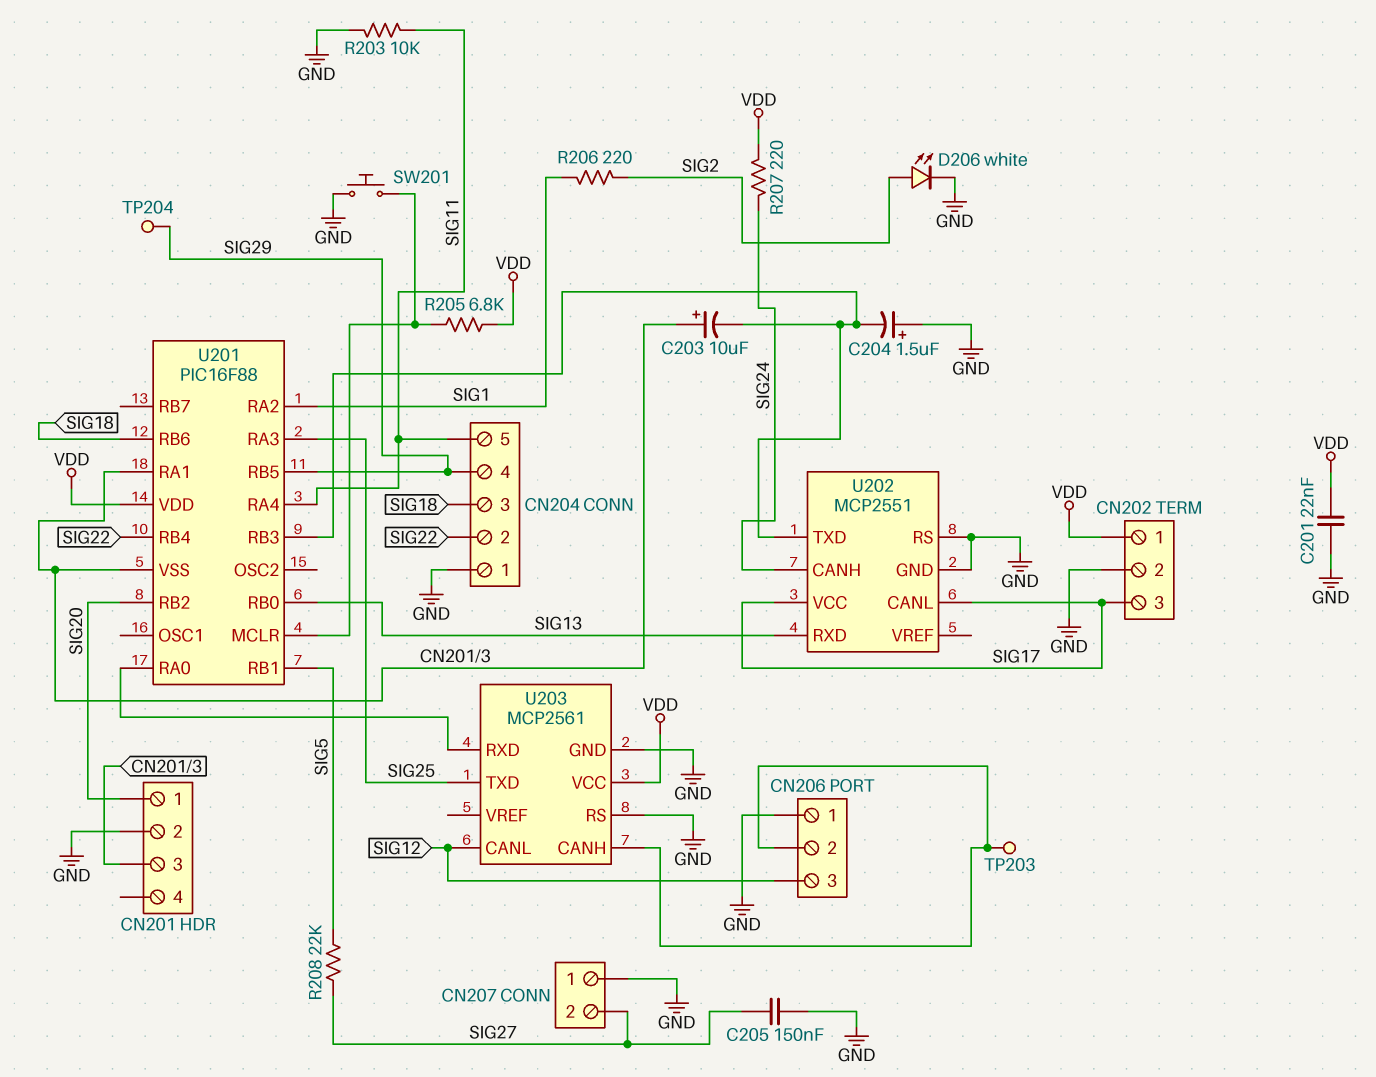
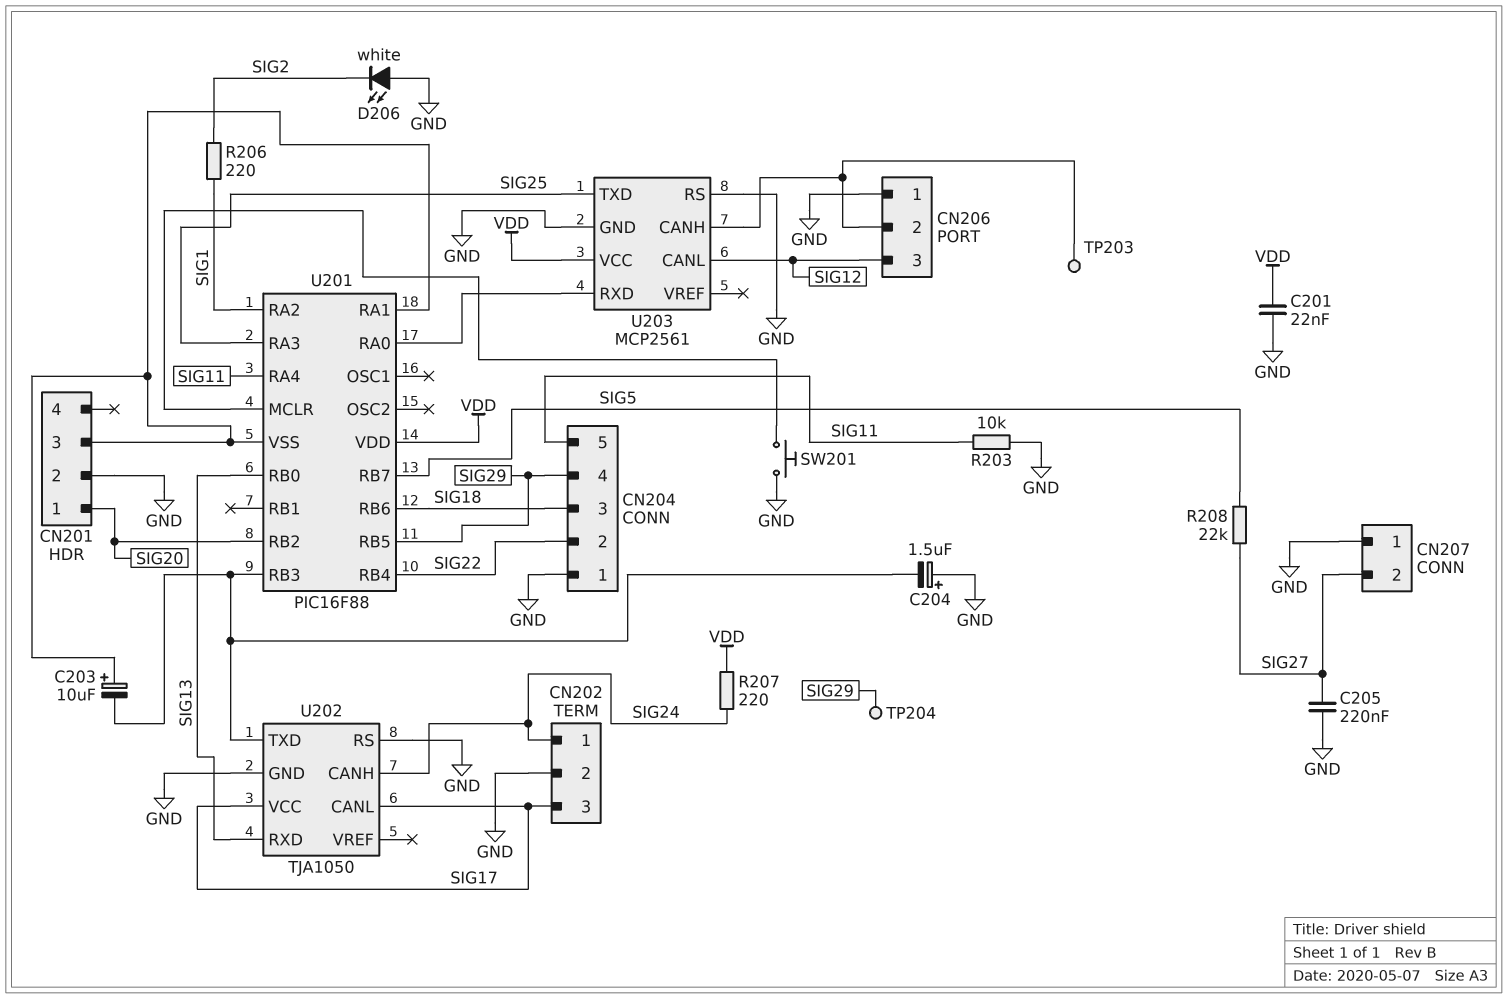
C205: 150nF (GND, SIG27) -> 220nF (GND, SIG27)
CN202 pin 1: VDD -> SIG24
D206: LED white (A SIG2, K GND) -> LED white (A GND, K SIG2)
R205: 6.8k (U201/MCLR, VDD) -> none
U201 pin RB1: SIG5 -> none
U201 pin RB7: none -> SIG5
U202: MCP2551 -> TJA1050

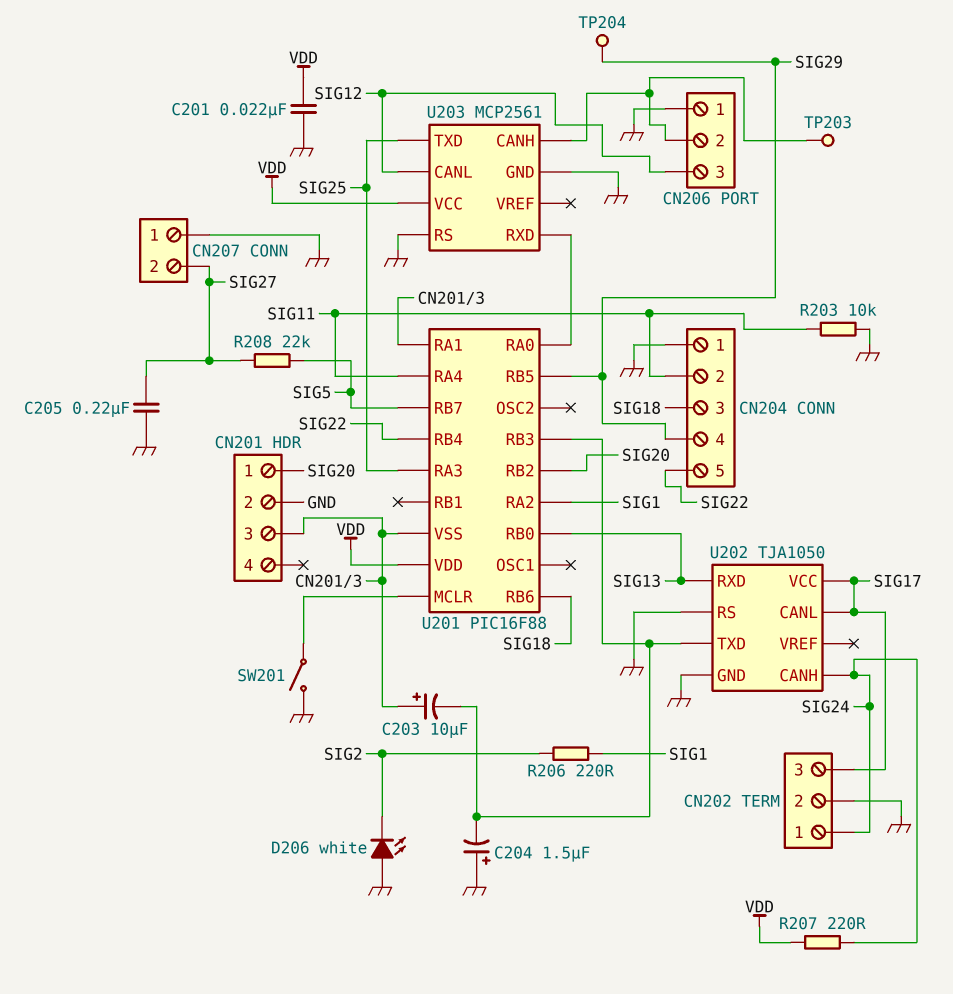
CN204 pin 2: SIG22 -> SIG11
CN204 pin 5: SIG11 -> SIG22
SW201: button (GND, U201/MCLR) -> switch (GND, U201/MCLR)

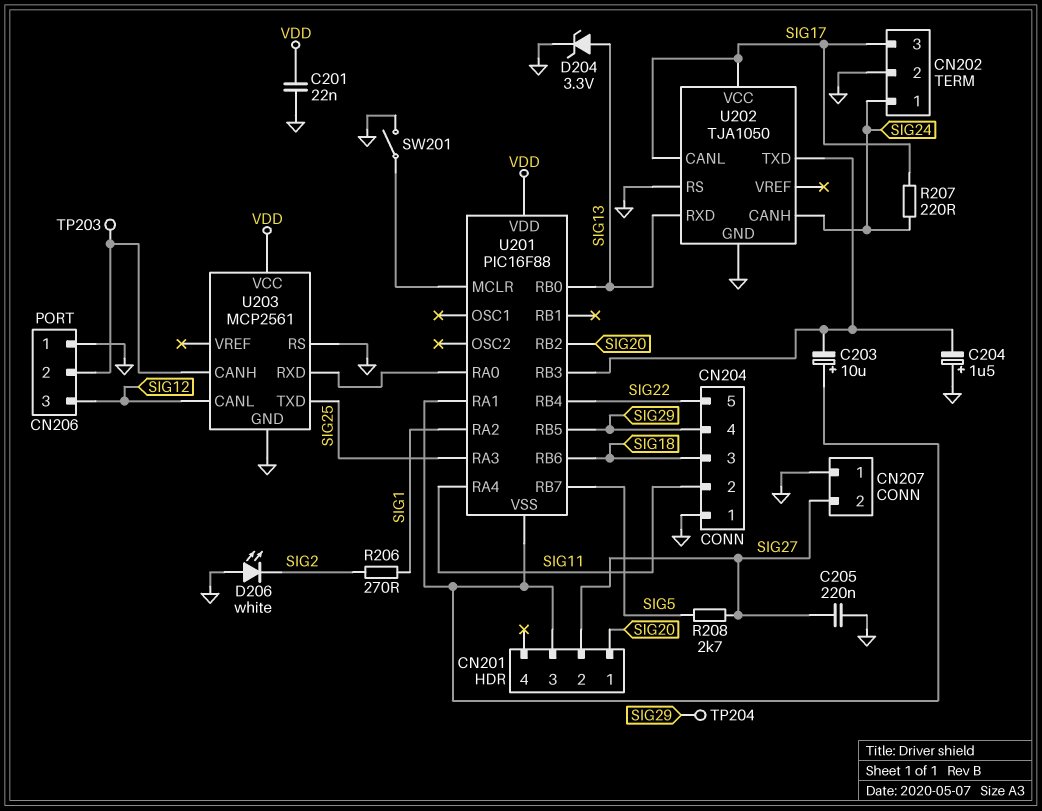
CN201 pin 2: GND -> SIG27
D204: none -> zener 3.3V (A SIG13, K GND)
R203: 10k (GND, SIG11) -> none
R206: 220 (SIG1, SIG2) -> 270 (SIG1, SIG2)
R207: 220 (SIG24, VDD) -> 220 (SIG17, SIG24)
R208: 22k (SIG5, SIG27) -> 2.7k (SIG5, SIG27)

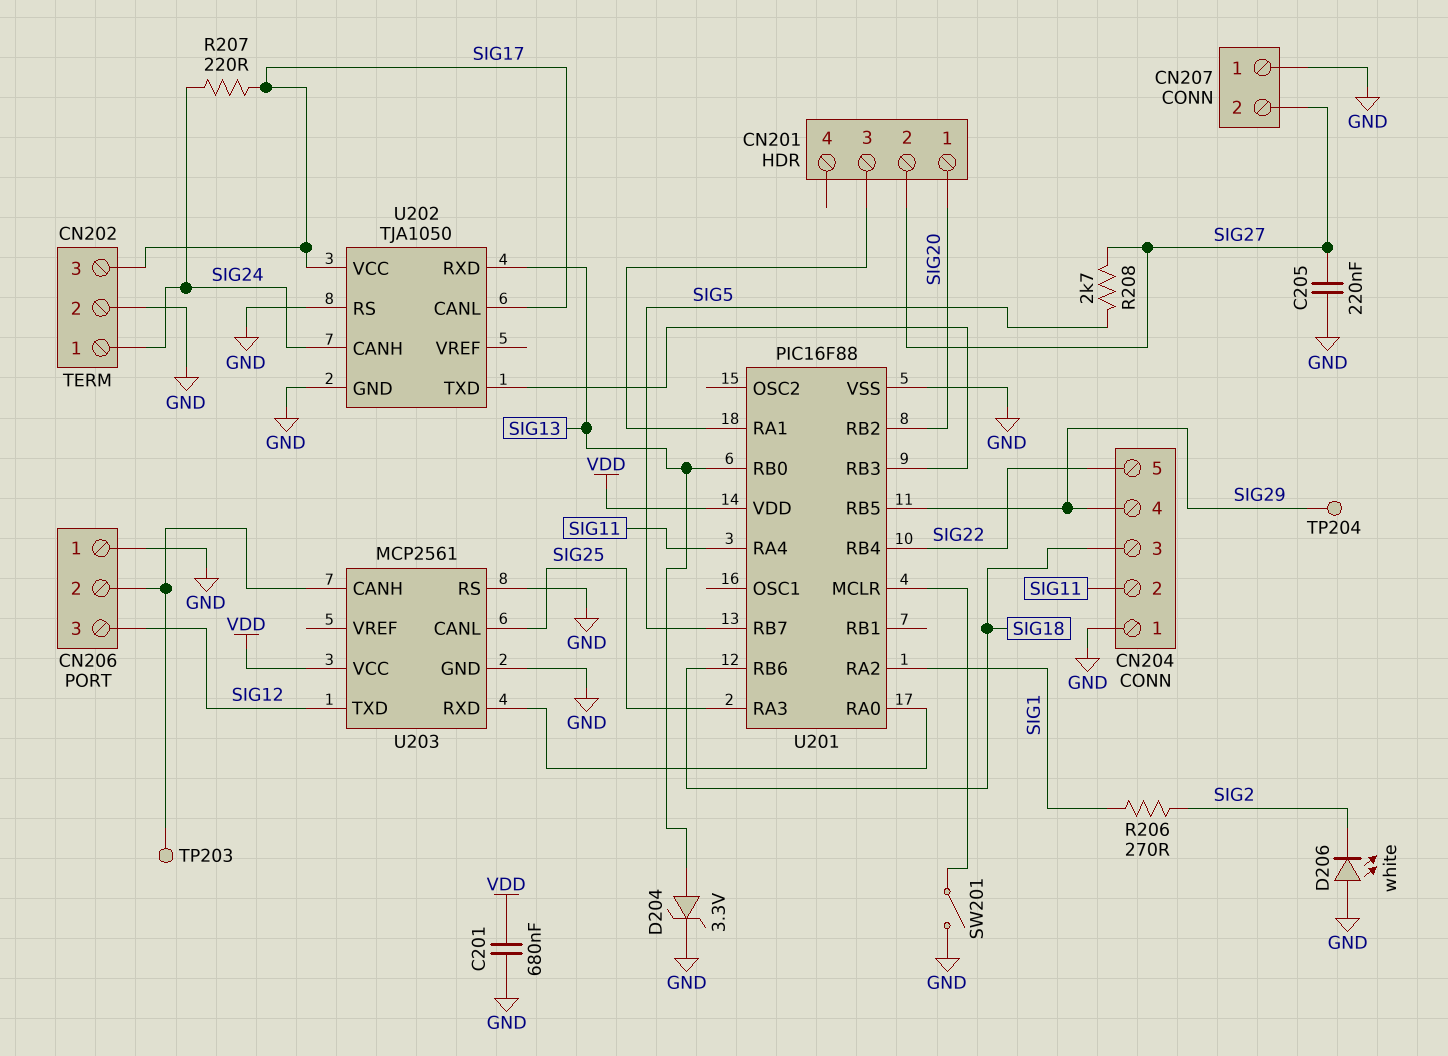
C201: 22nF (GND, VDD) -> 680nF (GND, VDD)
C203: 10uF (plus CN201/3, minus U201/RB3) -> none
C204: 1.5uF (plus GND, minus U201/RB3) -> none
U201 pin VSS: CN201/3 -> GND
U203 pin CANL: SIG12 -> SIG25
U203 pin TXD: SIG25 -> SIG12

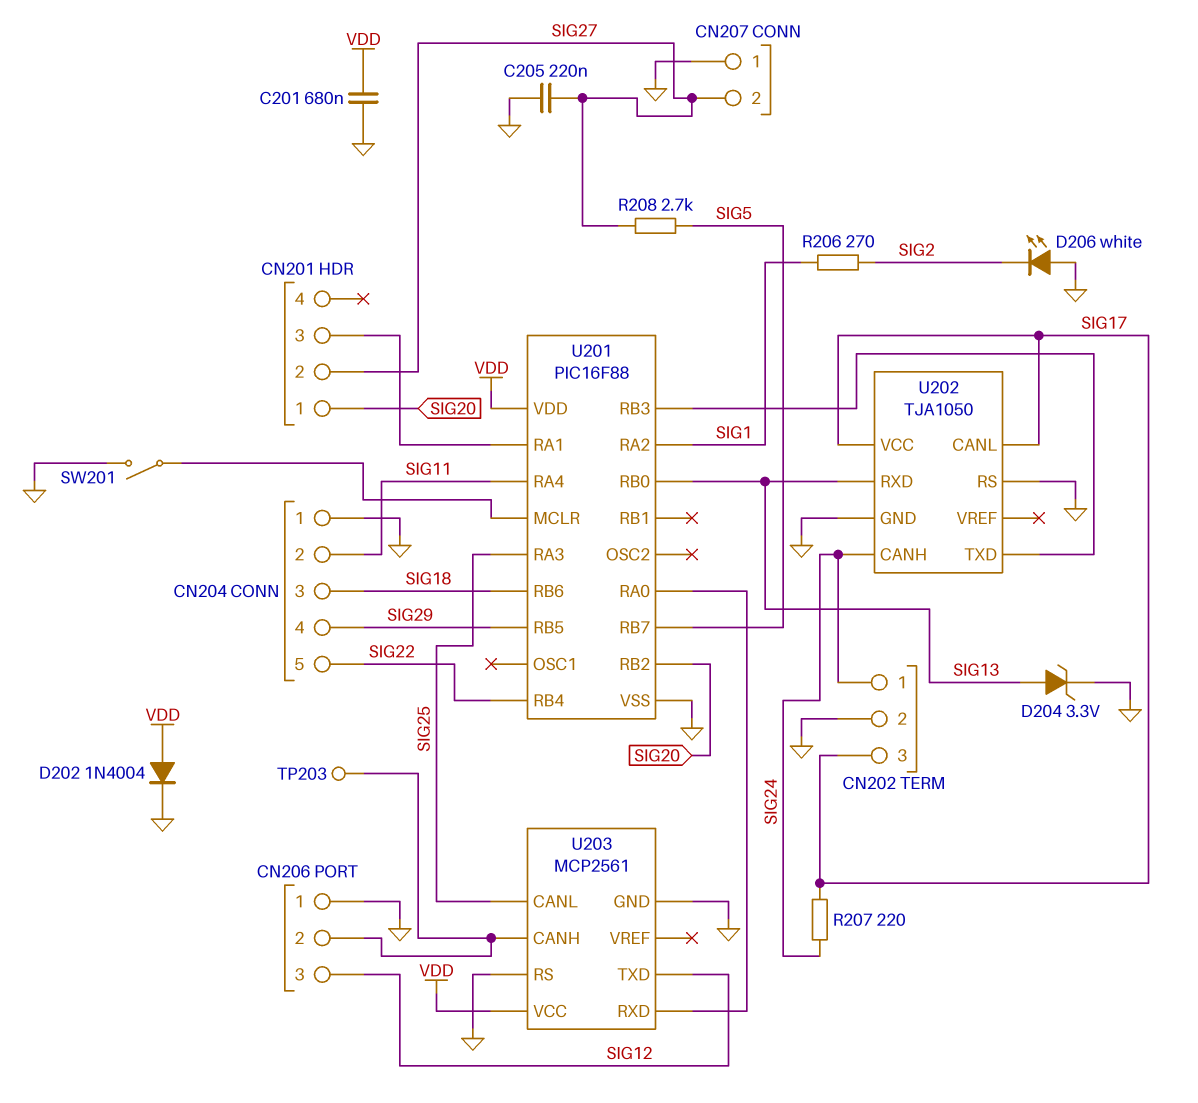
D202: none -> diode 1N4004 (A VDD, K GND)
TP204: test point (SIG29) -> none

